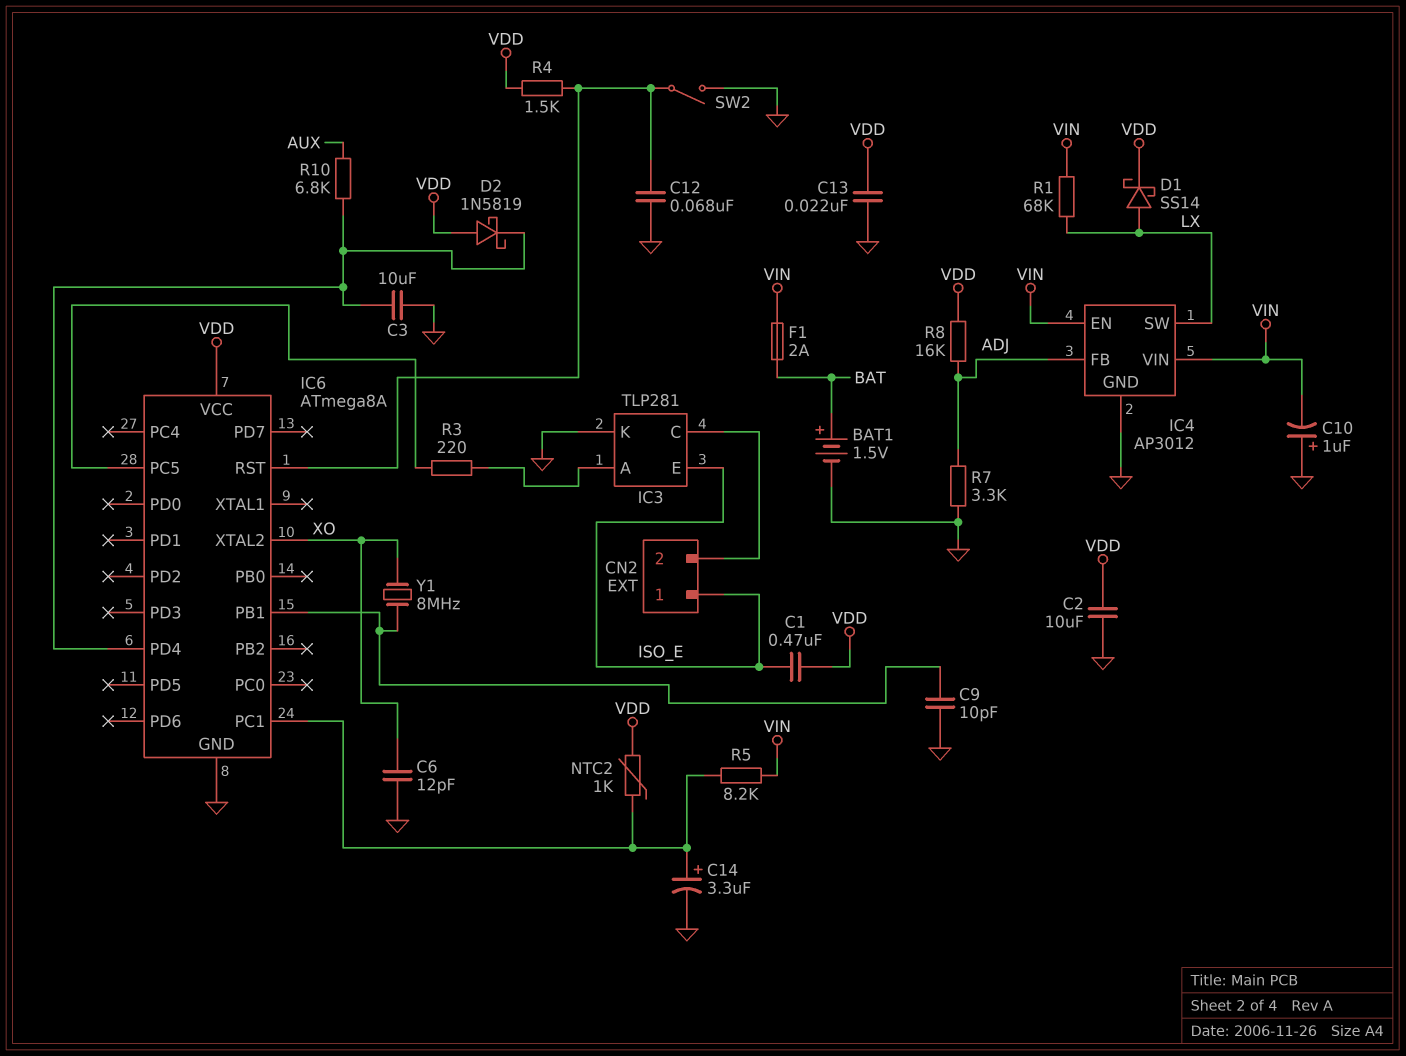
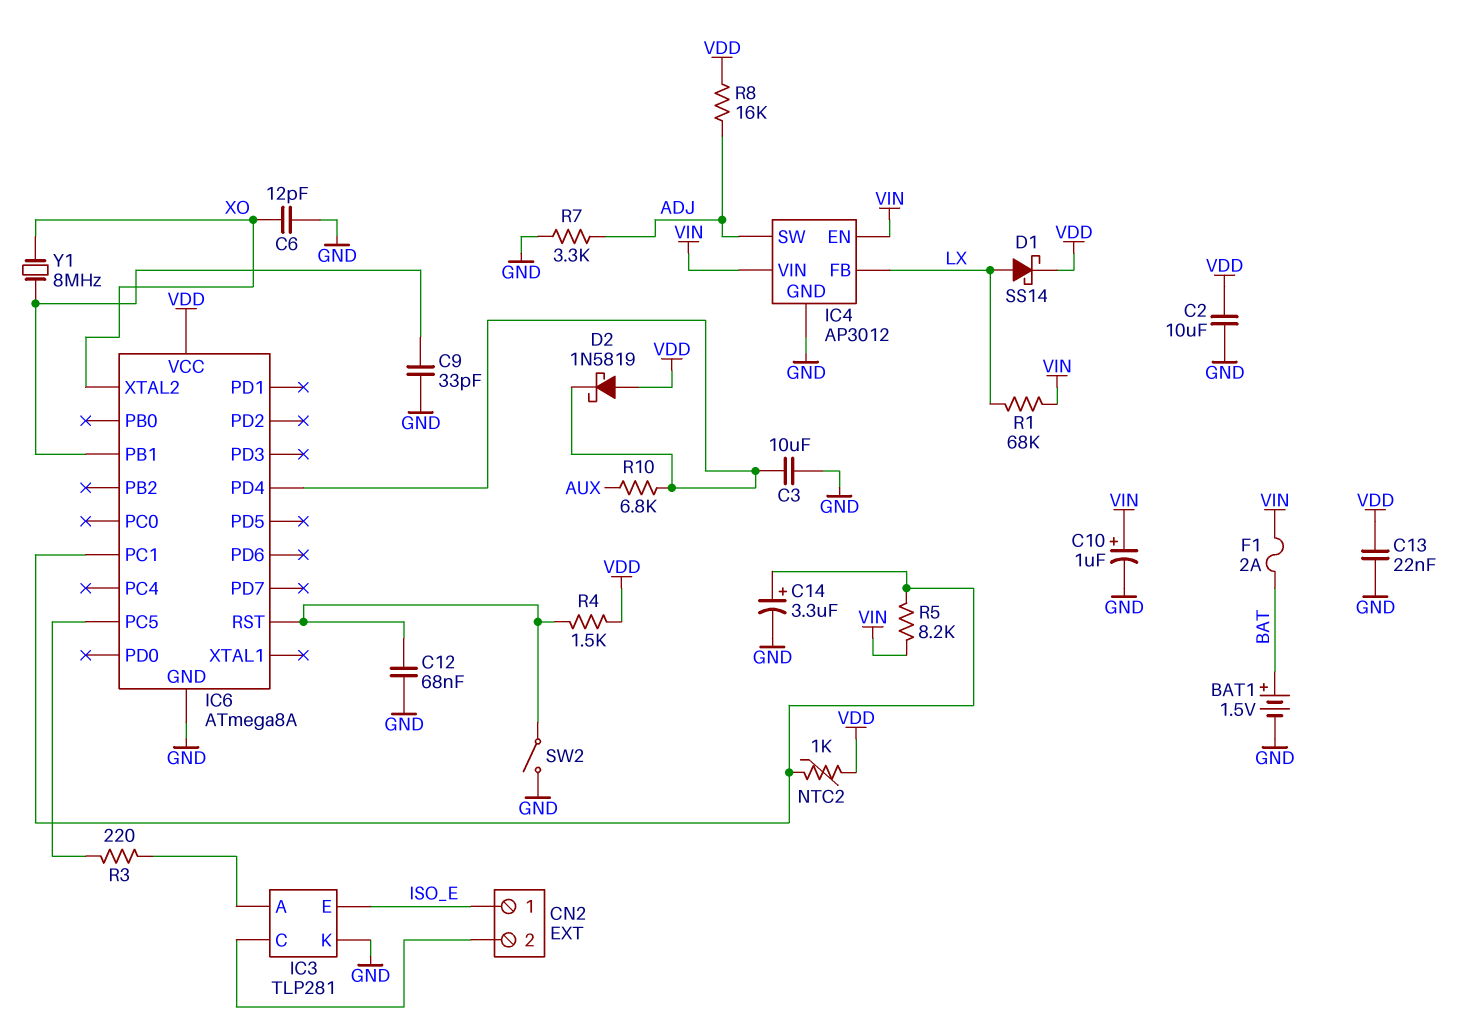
C1: 470nF (ISO_E, VDD) -> none
C9: 10pF (GND, IC6/PB1) -> 33pF (GND, IC6/PB1)
C10: 1uF (plus GND, minus VIN) -> 1uF (plus VIN, minus GND)
IC4 pin FB: ADJ -> LX
IC4 pin SW: LX -> ADJ

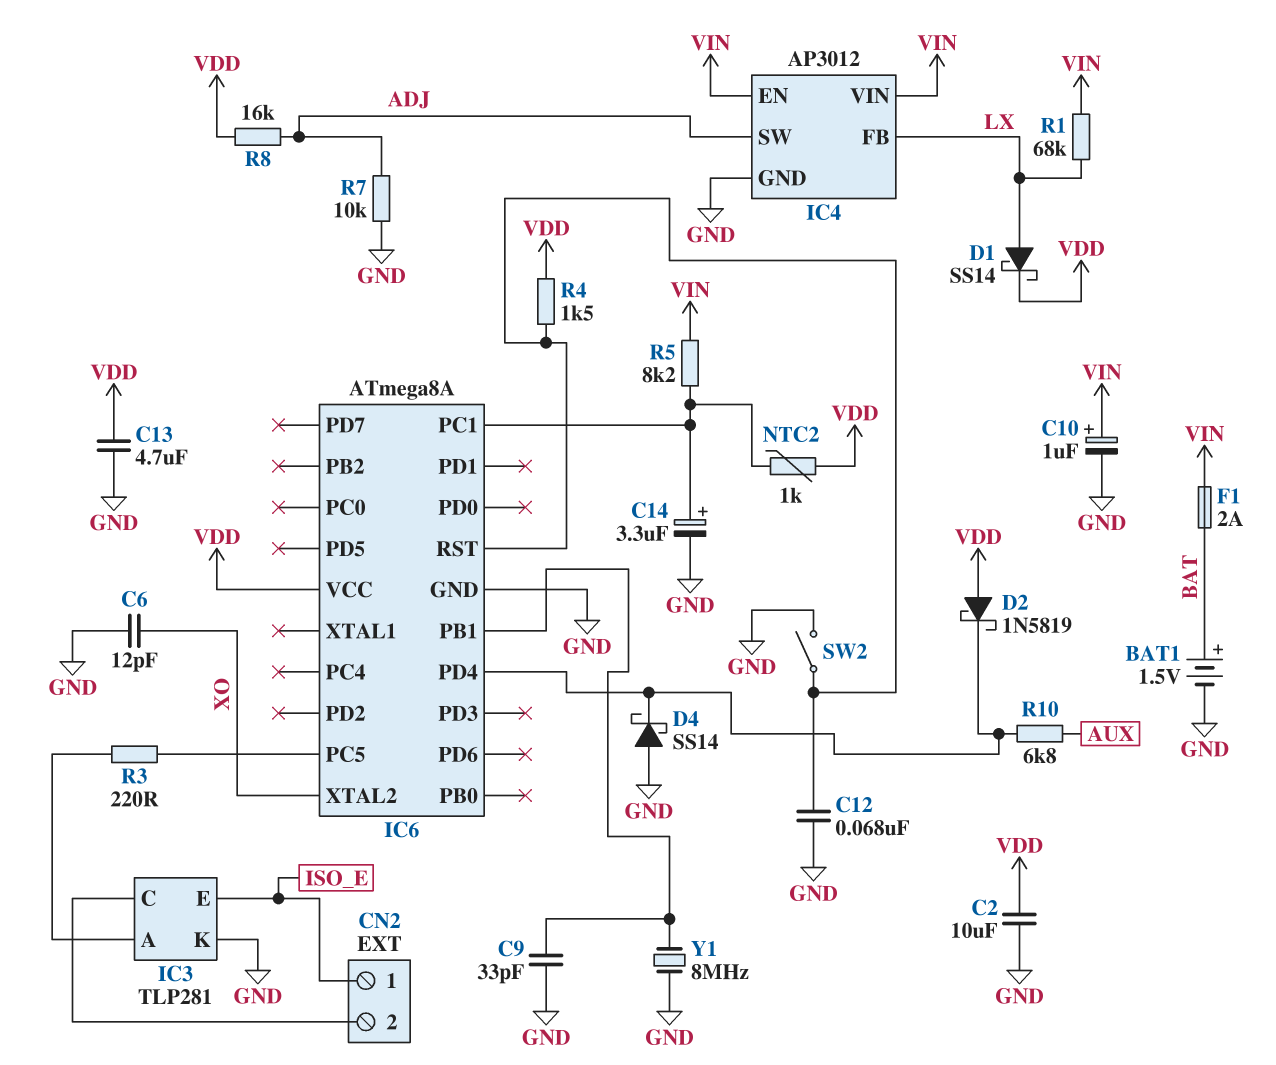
C3: 10uF (GND, IC6/PD4) -> none
C13: 22nF (GND, VDD) -> 4.7uF (GND, VDD)
D4: none -> schottky SS14 (A GND, K IC6/PD4)
R7: 3.3k (ADJ, GND) -> 10k (ADJ, GND)
Y1: 8MHz (IC6/PB1, XO) -> 8MHz (GND, IC6/PB1)

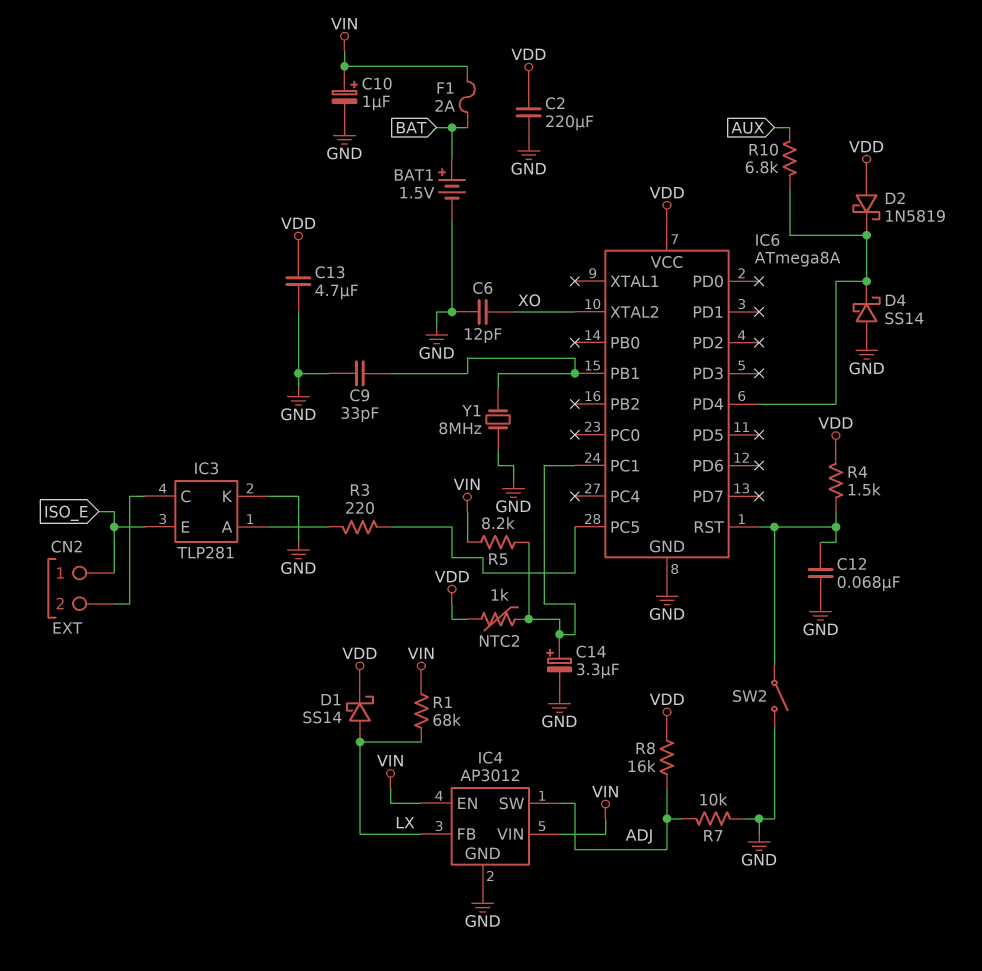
C2: 10uF (GND, VDD) -> 220uF (GND, VDD)

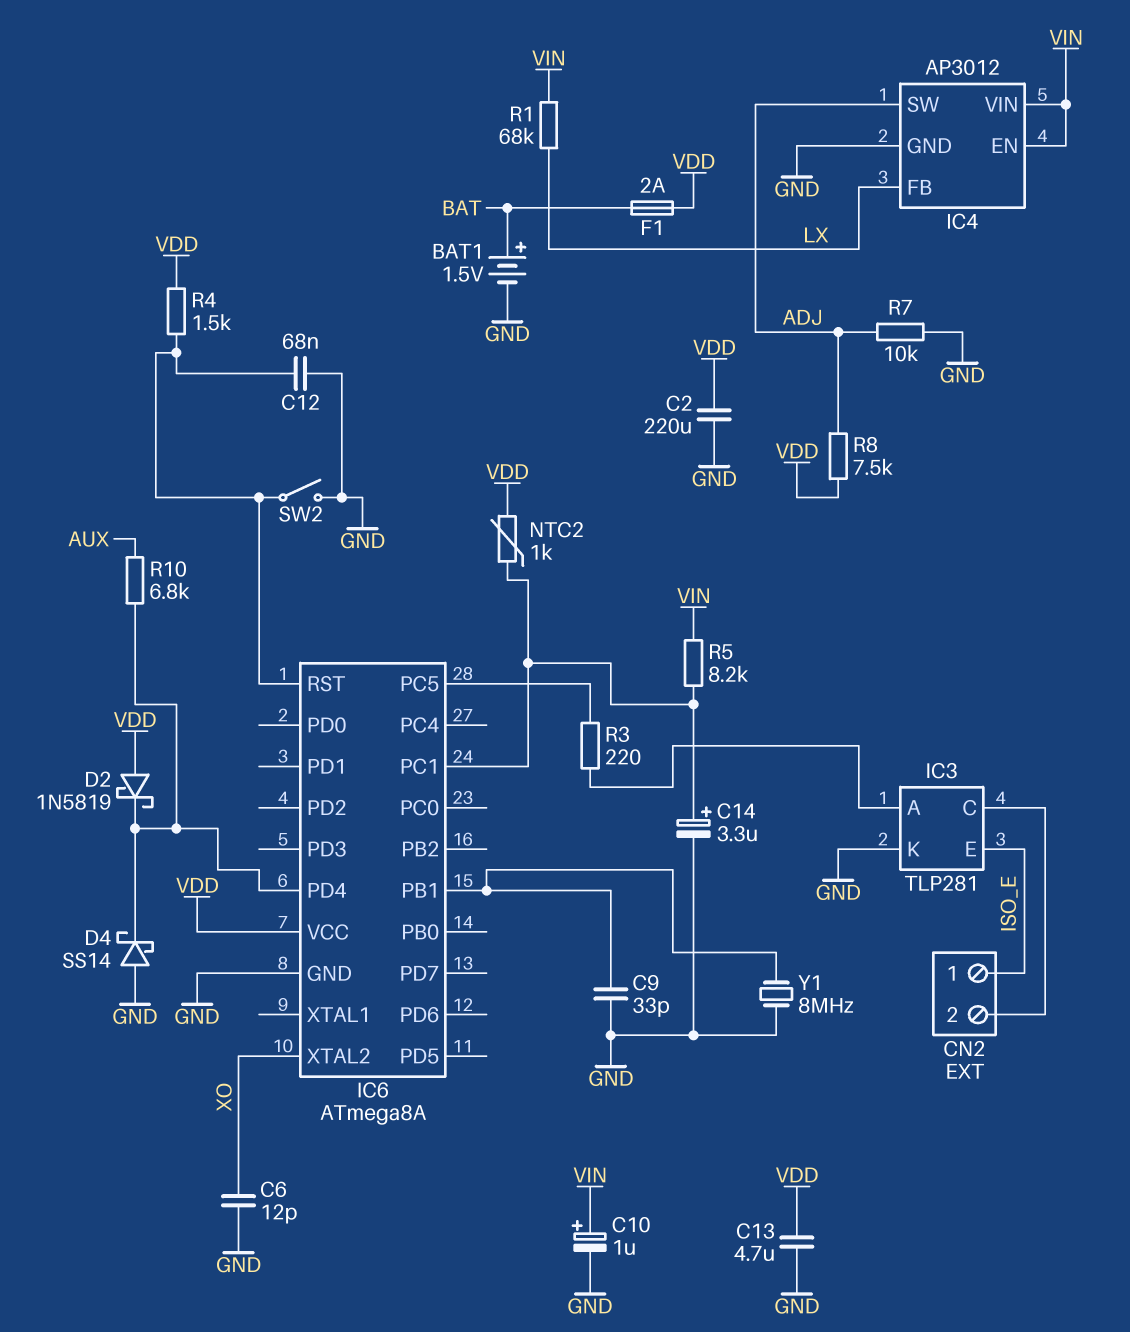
D1: schottky SS14 (A LX, K VDD) -> none
F1: 2A (BAT, VIN) -> 2A (BAT, VDD)
R8: 16k (ADJ, VDD) -> 7.5k (ADJ, VDD)

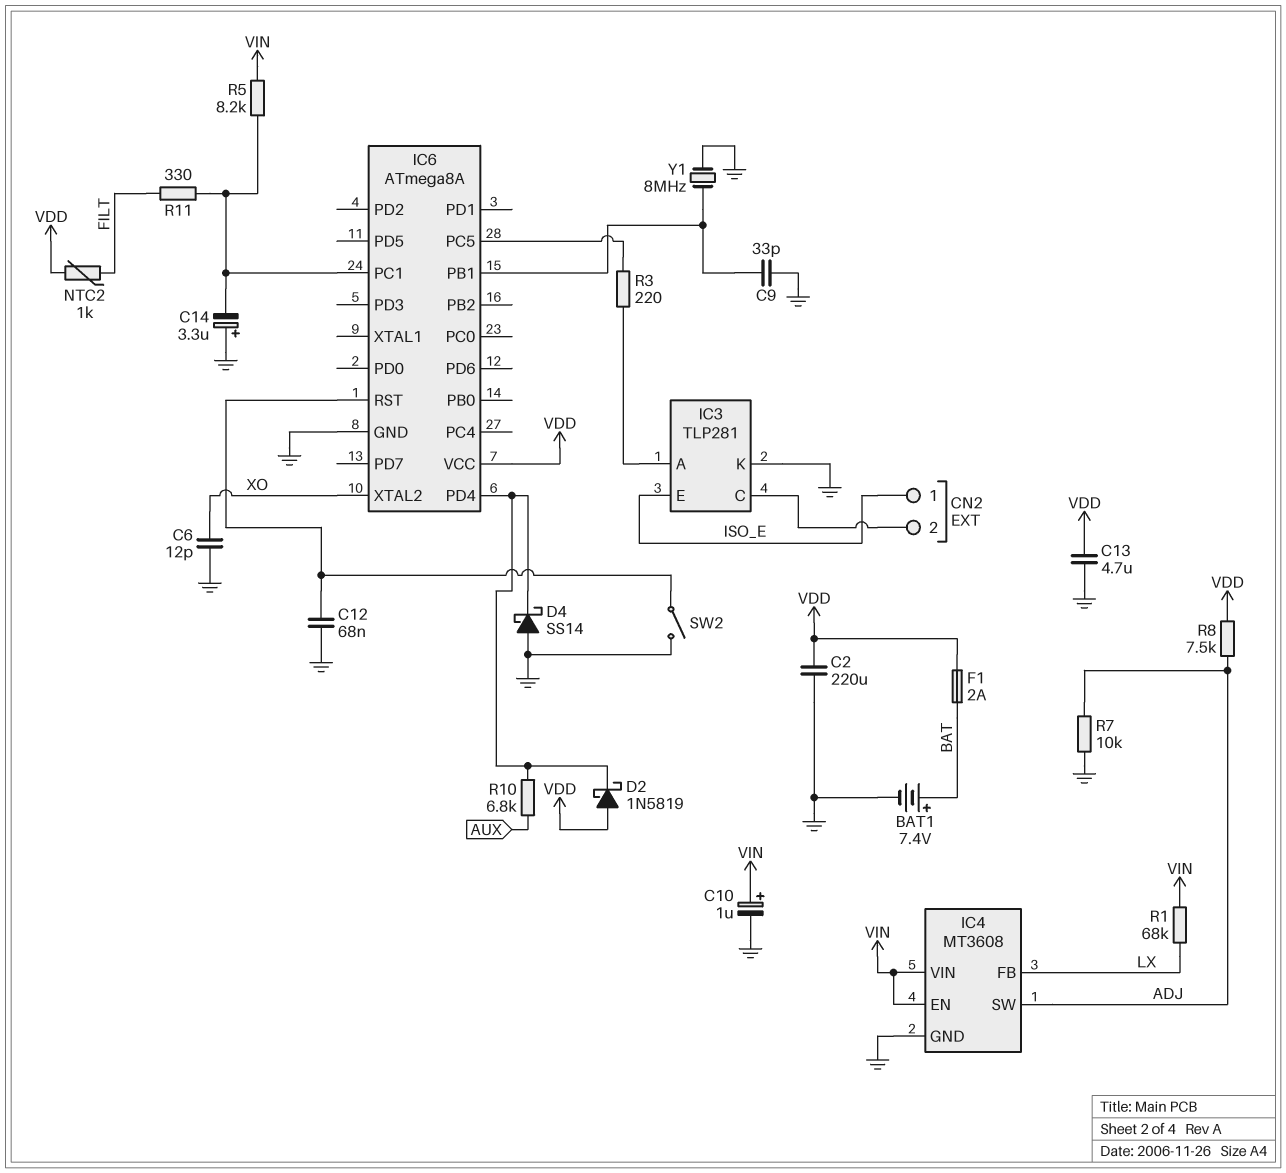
BAT1: 1.5V (plus BAT, minus GND) -> 7.4V (plus BAT, minus GND)
C14: 3.3uF (plus IC6/PC1, minus GND) -> 3.3uF (plus GND, minus IC6/PC1)
IC4: AP3012 -> MT3608
NTC2: 1k (IC6/PC1, VDD) -> 1k (FILT, VDD)
R4: 1.5k (IC6/RST, VDD) -> none
R11: none -> 330 (FILT, IC6/PC1)

